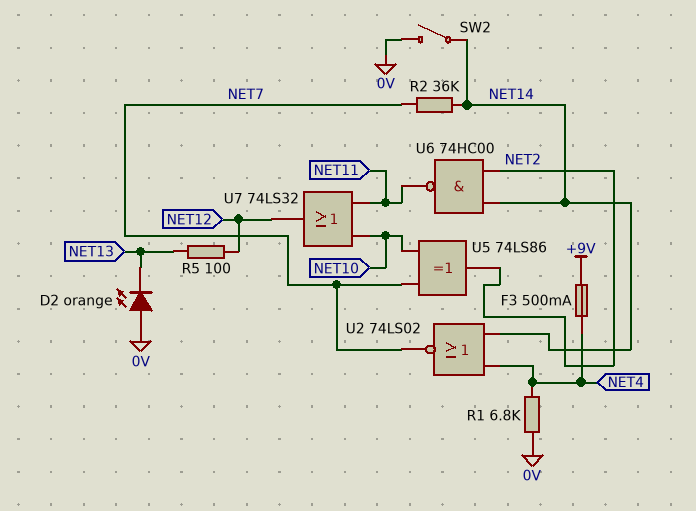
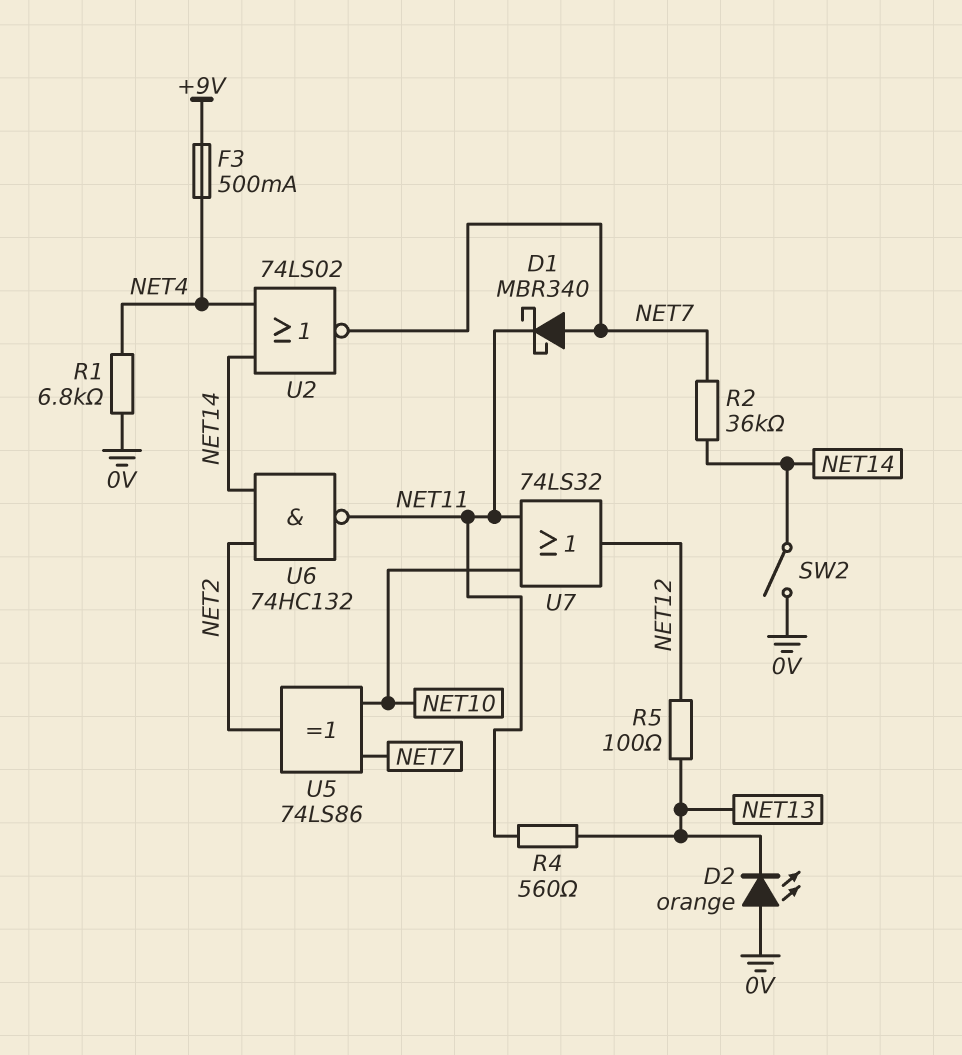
D1: none -> schottky MBR340 (A NET7, K NET11)
R4: none -> 560 (NET11, NET13)
U6: NAND 74HC00 (in NET2, in NET14, out NET11) -> NAND 74HC132 (in NET2, in NET14, out NET11)

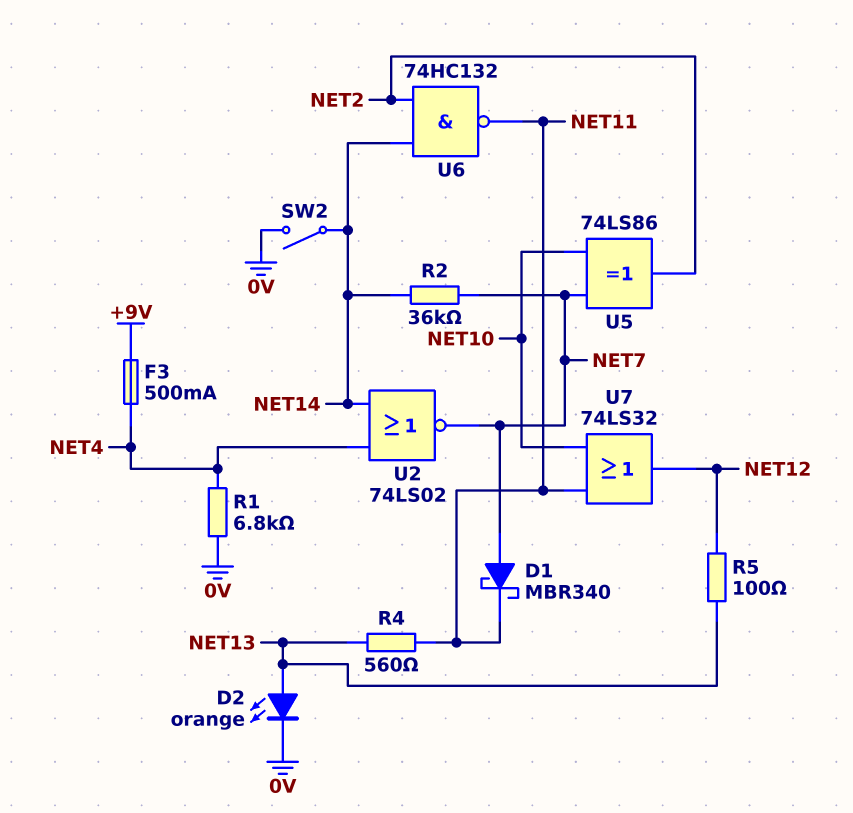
D2: LED orange (A 0V, K NET13) -> LED orange (A NET13, K 0V)

